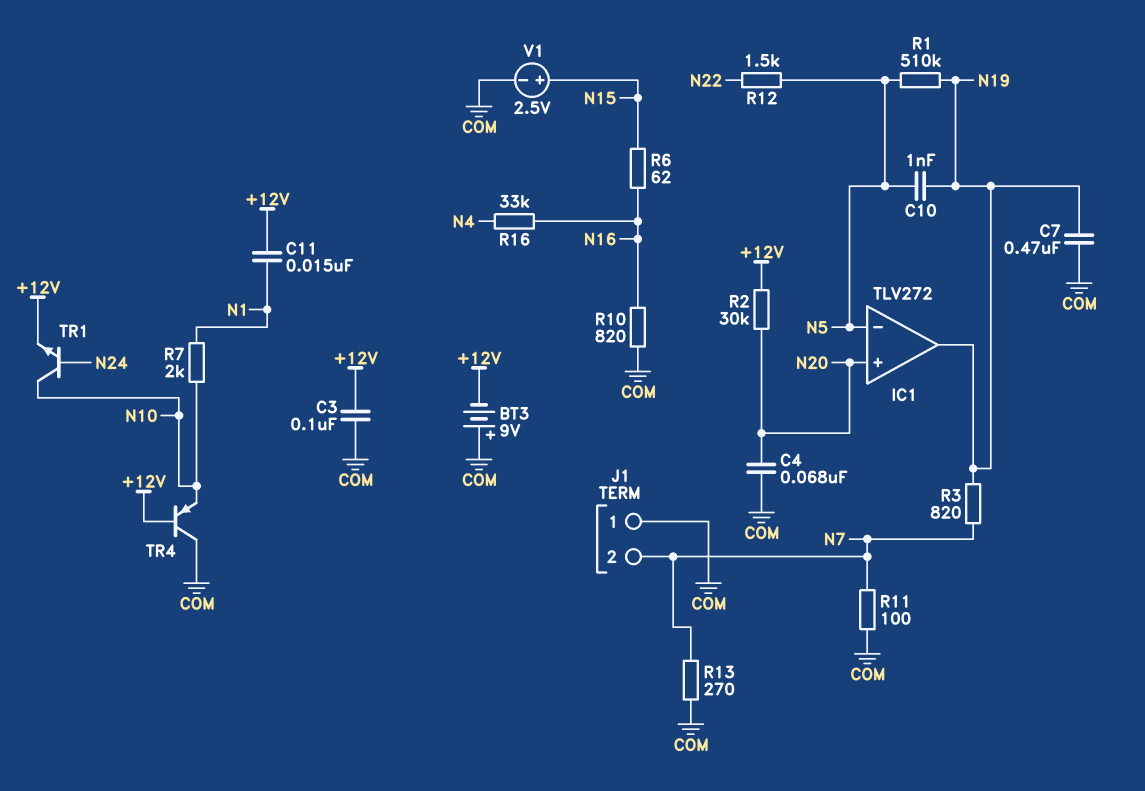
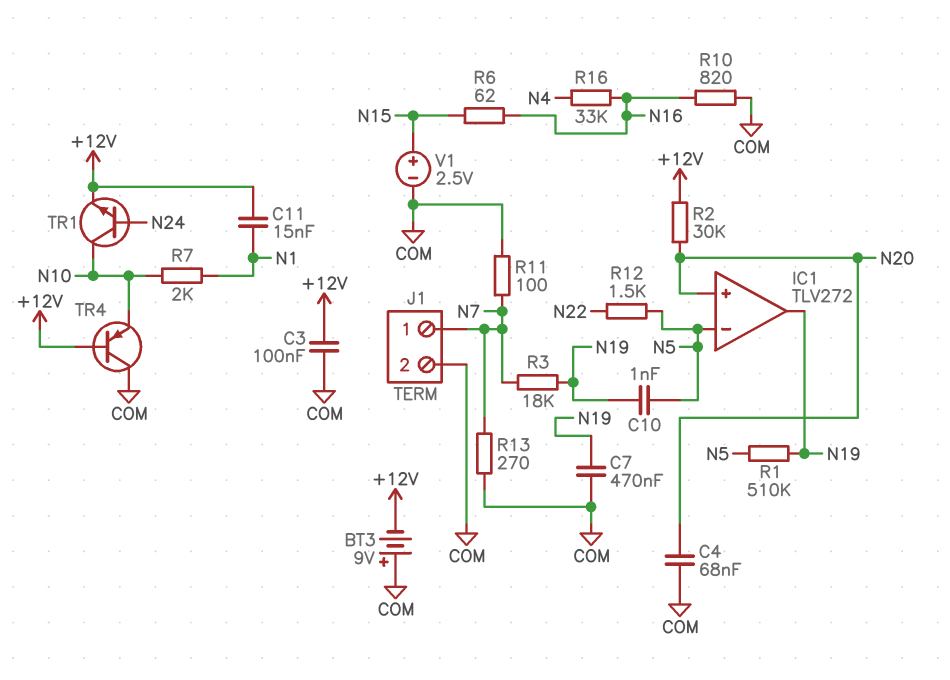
J1 pin 1: COM -> N7
J1 pin 2: N7 -> COM
R3: 820 (N7, N19) -> 18k (N7, N19)

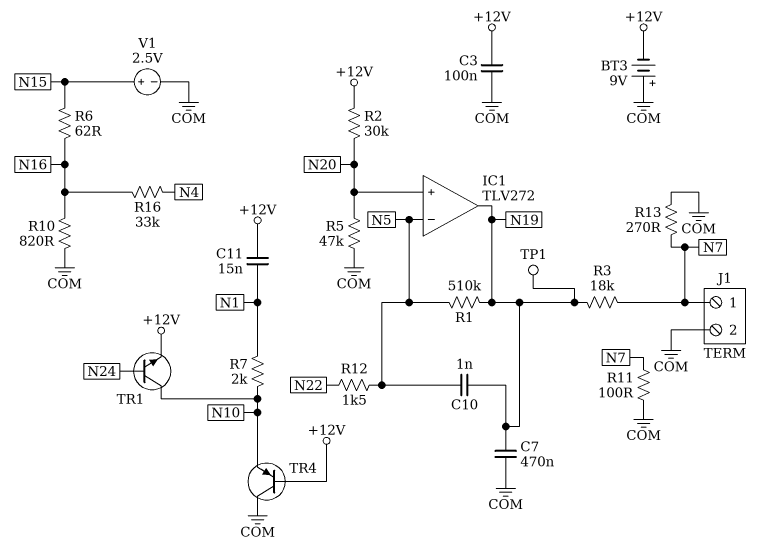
C4: 68nF (COM, N20) -> none
R5: none -> 47k (COM, N20)
TP1: none -> test point (N19)

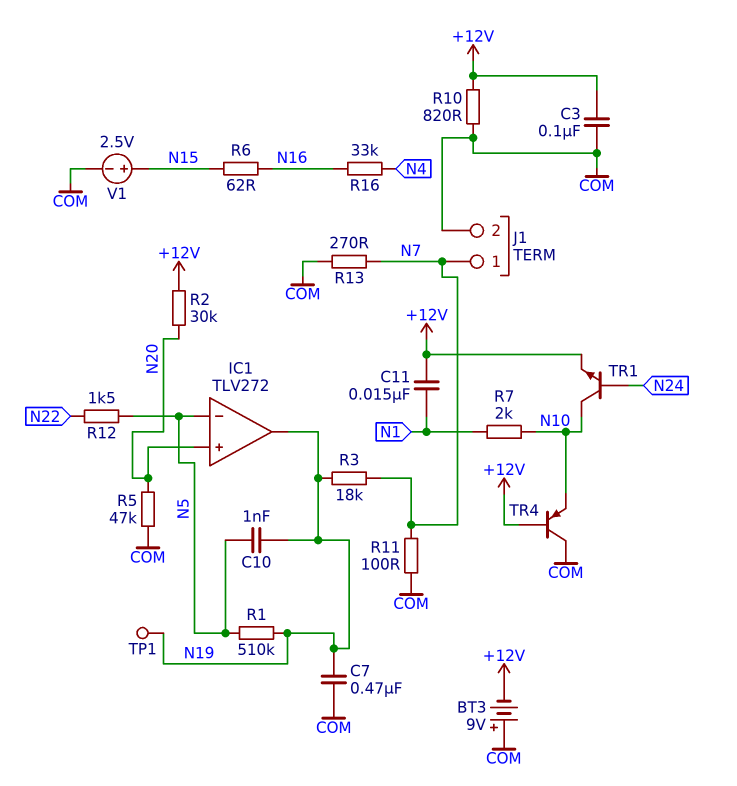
R10: 820 (COM, N16) -> 820 (+12V, COM)

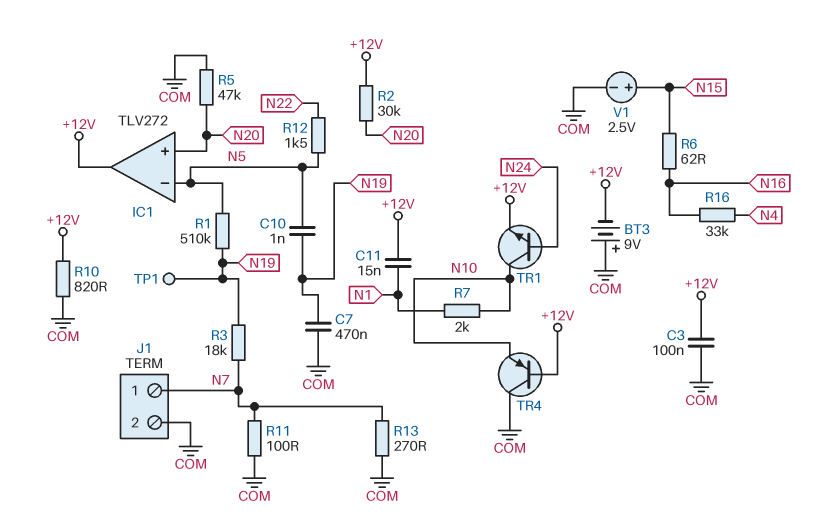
IC1 pin out: N19 -> +12V

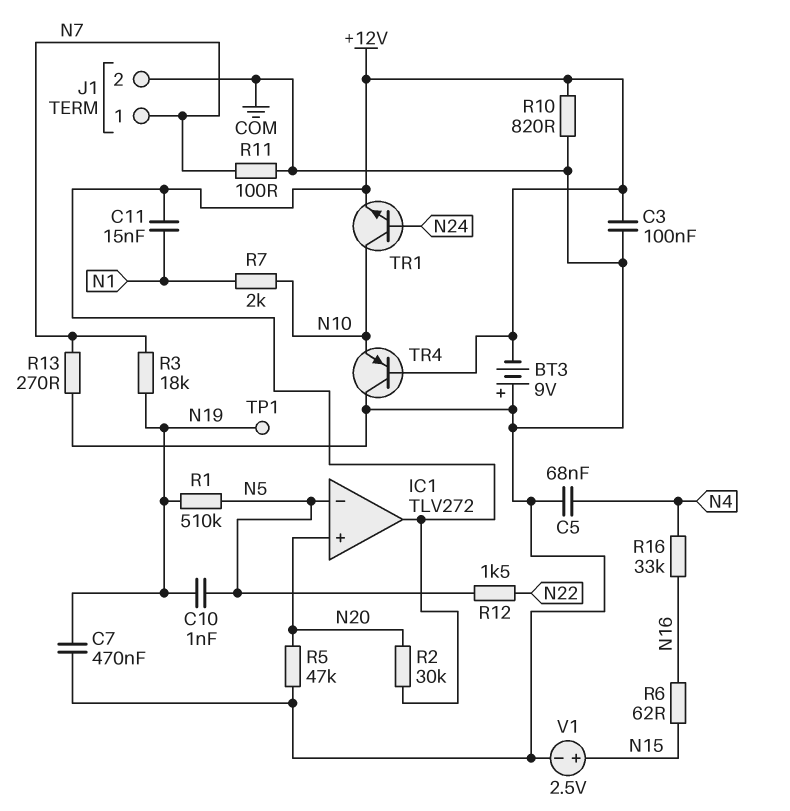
C5: none -> 68nF (COM, N4)

